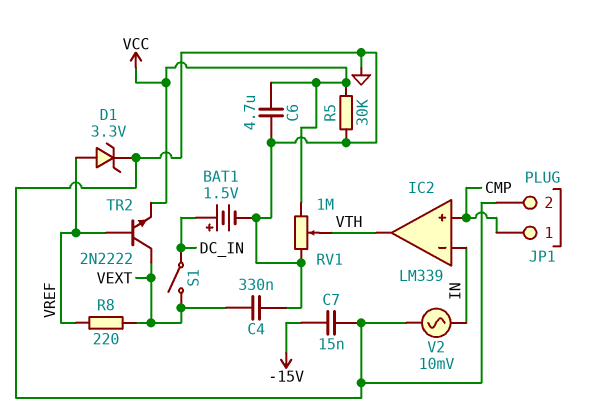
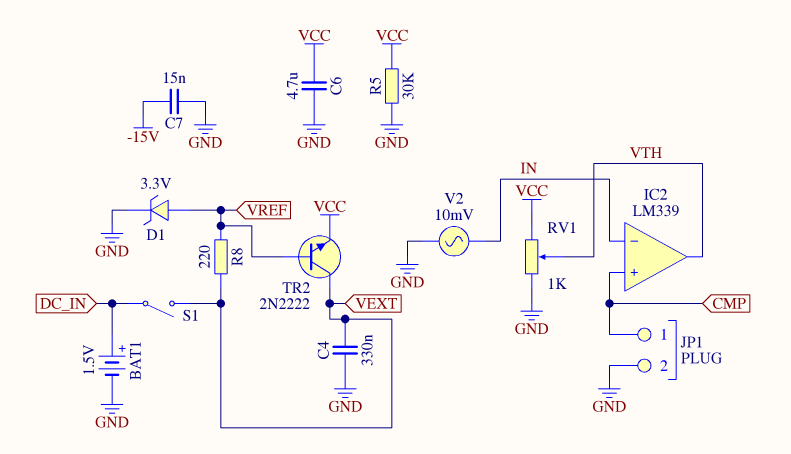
RV1: 1M (GND, VCC, wiper VTH) -> 1k (GND, VCC, wiper VTH)

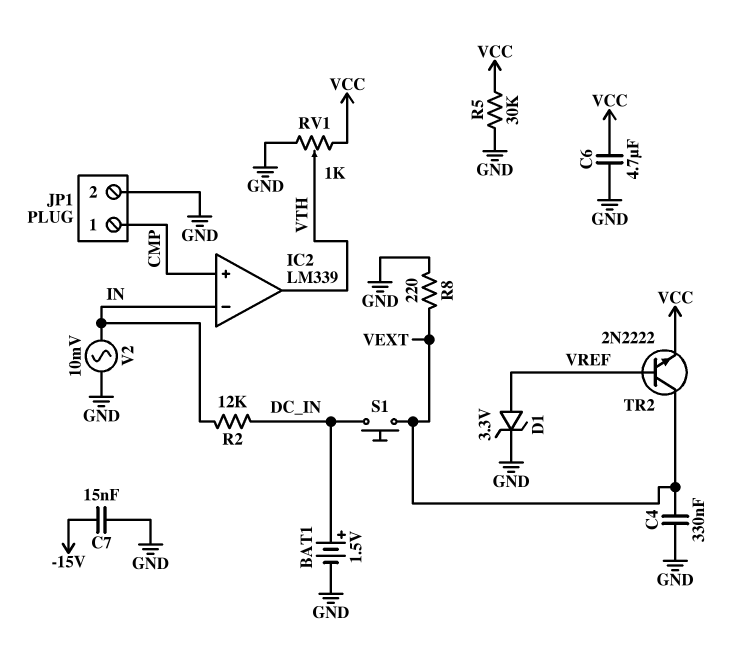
R2: none -> 12k (DC_IN, IN)
R8: 220 (VEXT, VREF) -> 220 (GND, VEXT)
S1: switch (DC_IN, VEXT) -> button (DC_IN, VEXT)

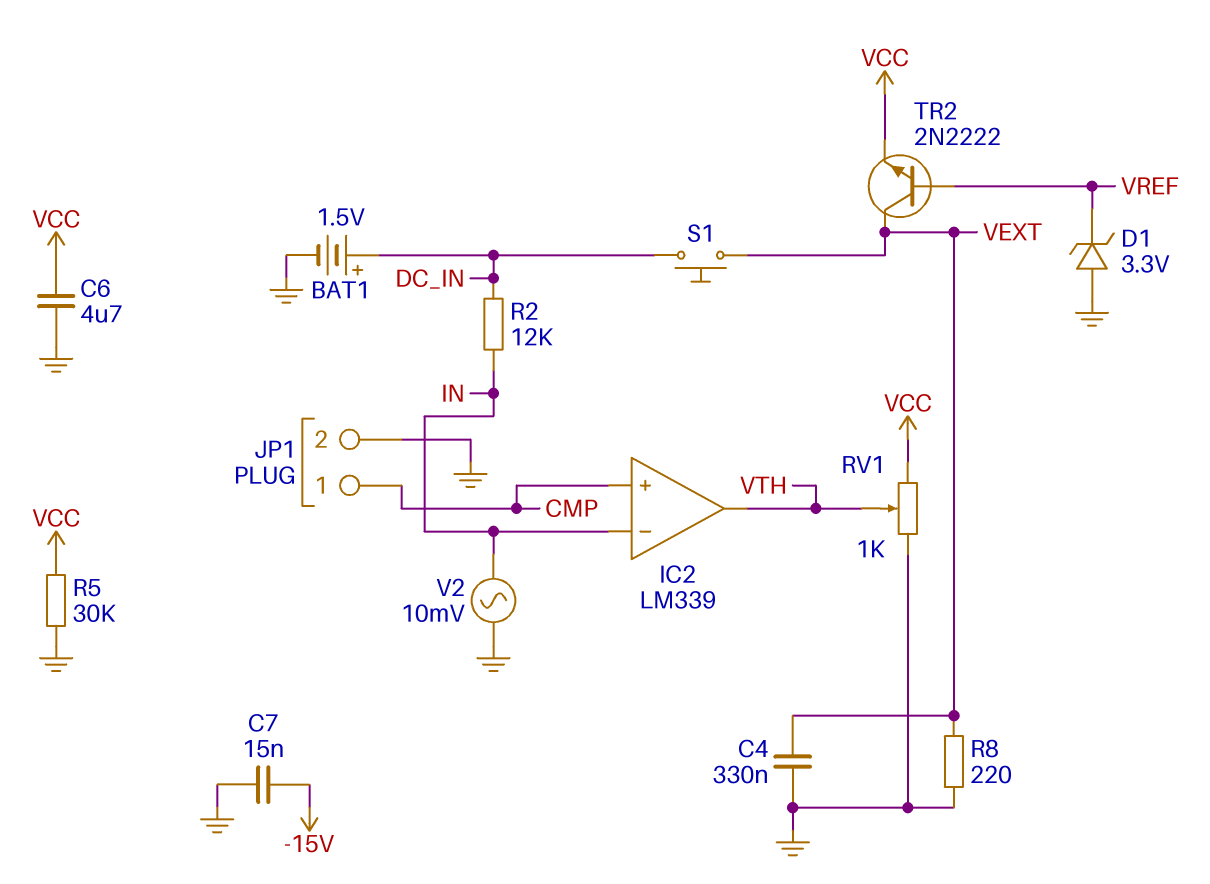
D1: zener 3.3V (A VREF, K GND) -> zener 3.3V (A GND, K VREF)

